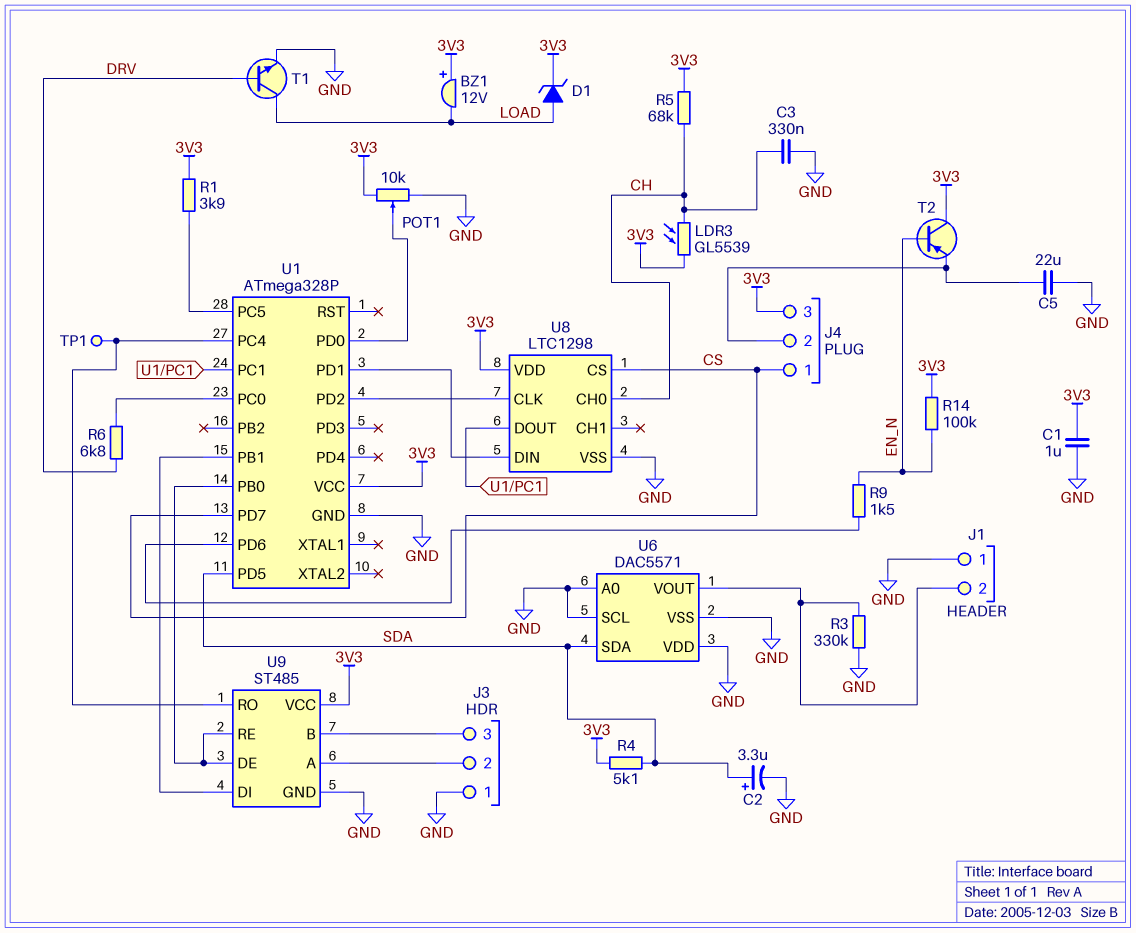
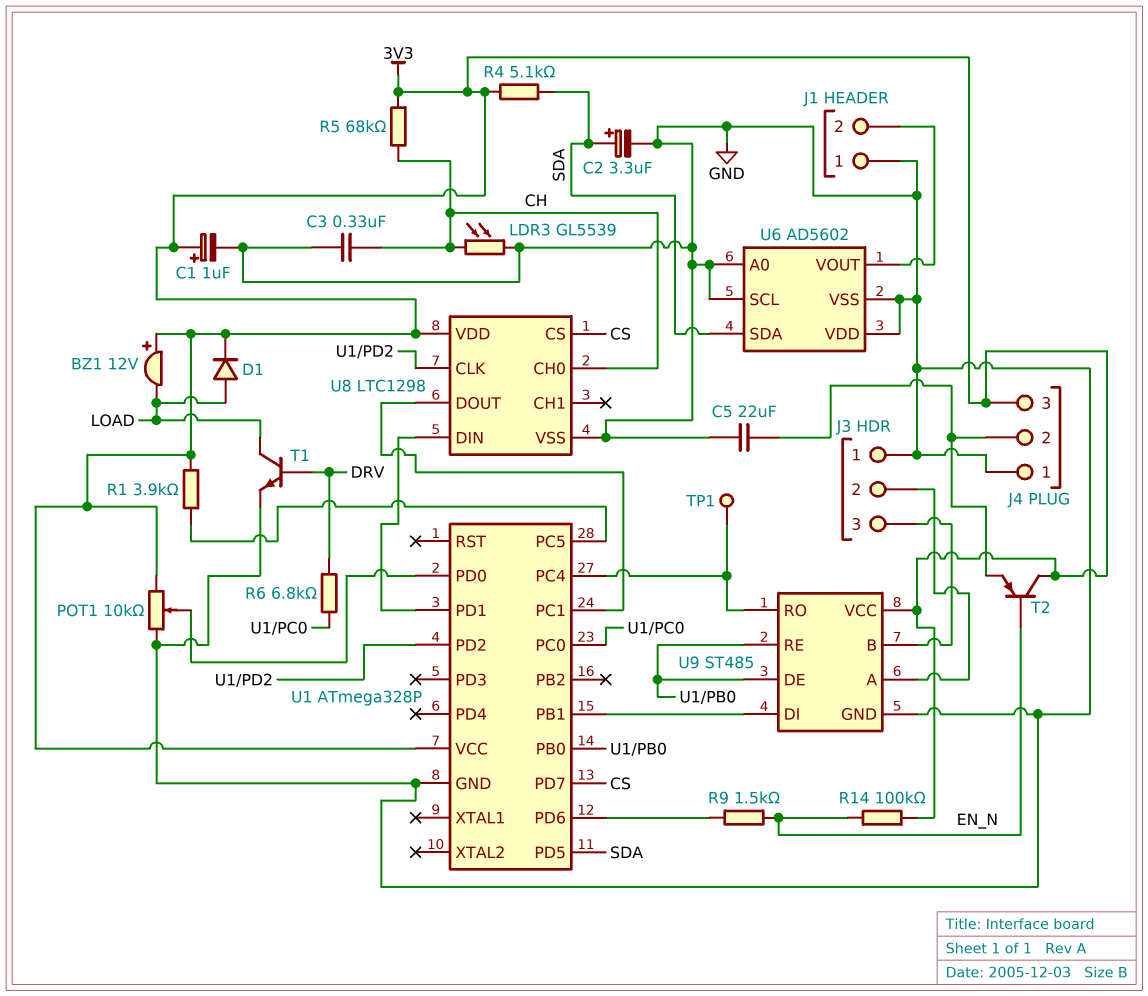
C1: 1uF (3V3, GND) -> 1uF (plus 3V3, minus GND)
D1: zener (A LOAD, K 3V3) -> diode (A LOAD, K 3V3)
J4 pin 1: CS -> GND
LDR3: GL5539 (3V3, CH) -> GL5539 (CH, GND)
R3: 330k (GND, J1/2) -> none
U6: DAC5571 -> AD5602

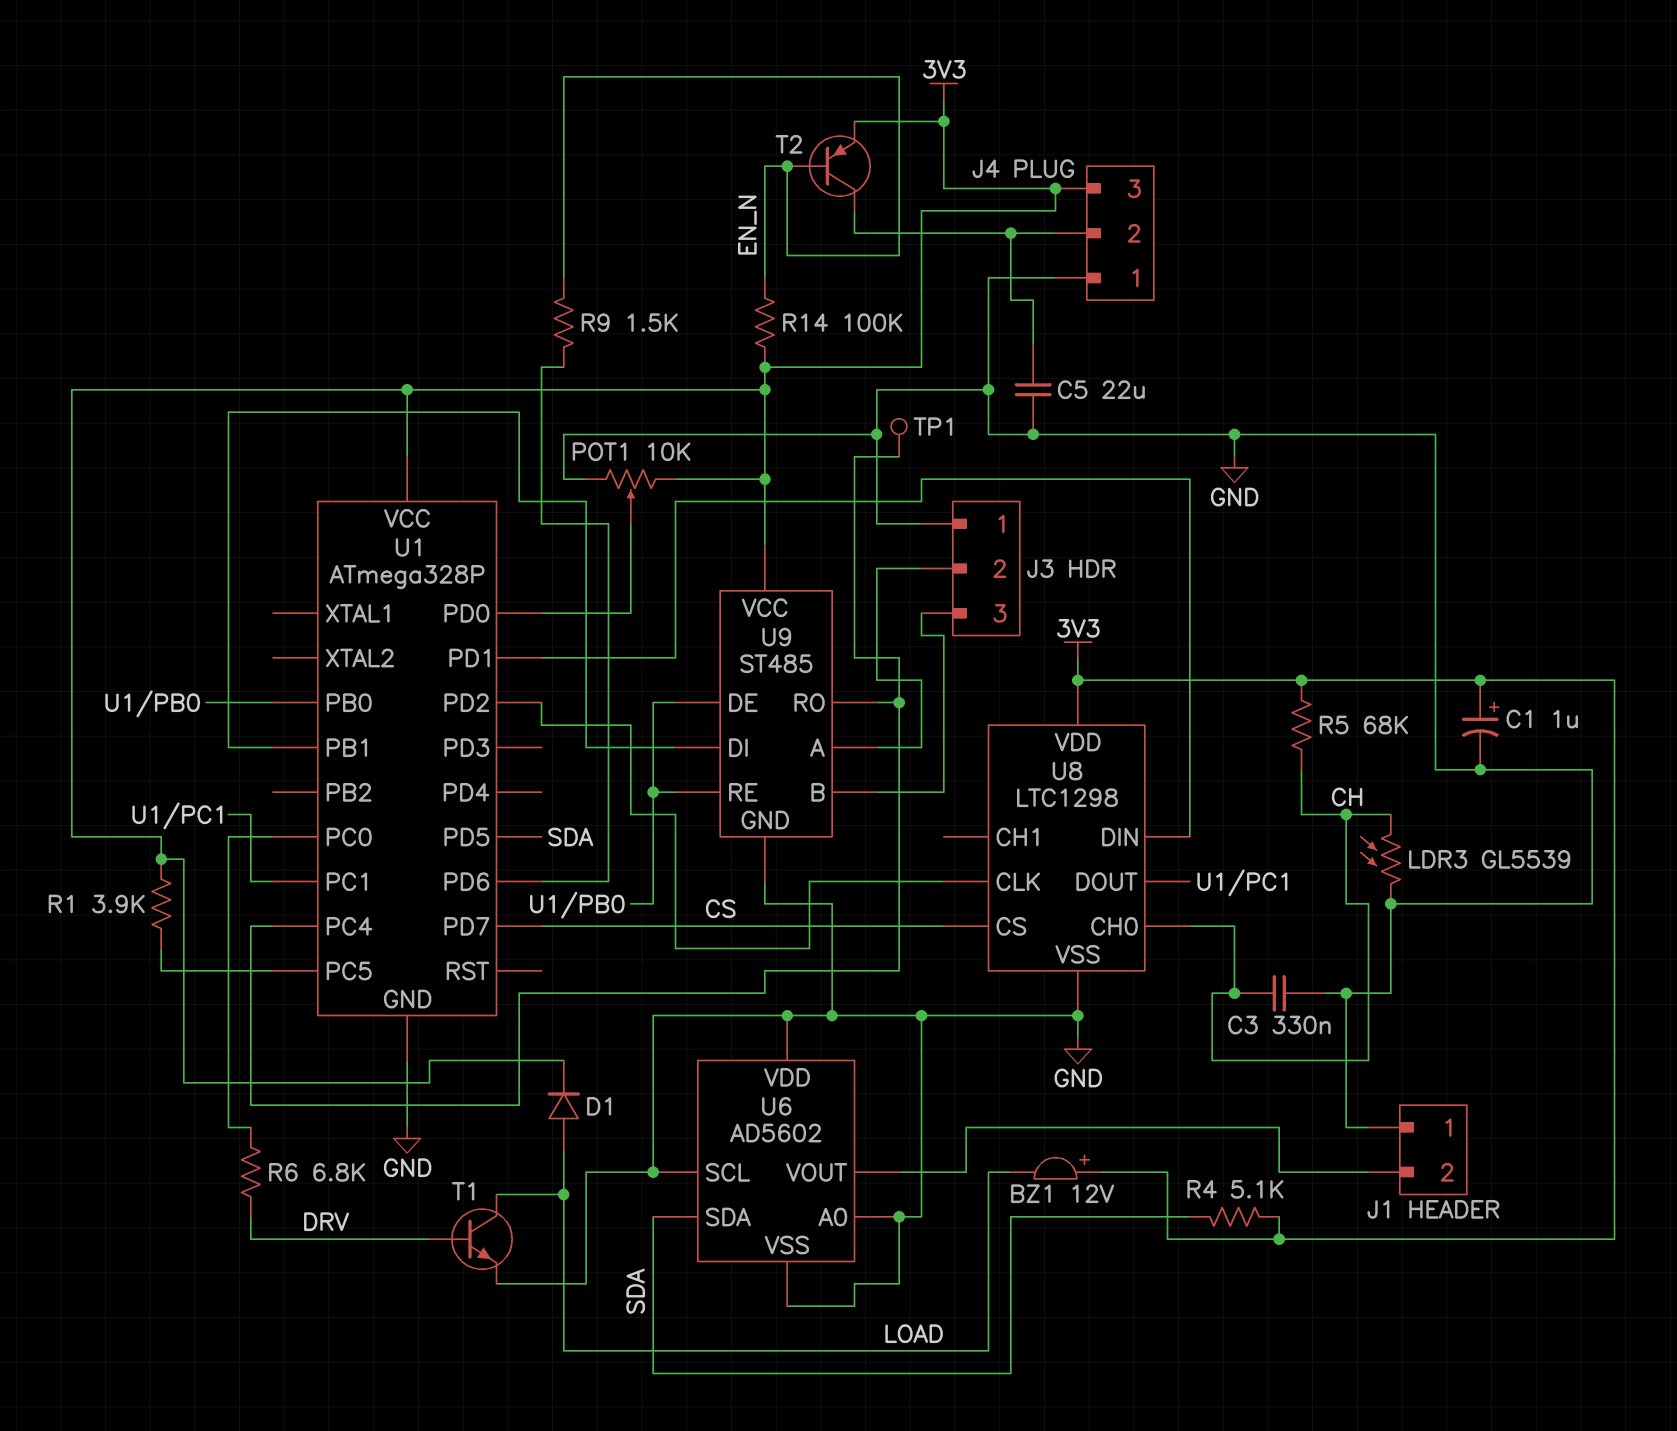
C2: 3.3uF (plus SDA, minus GND) -> none
T2: PNP (B EN_N, C 3V3, E J4/2) -> PNP (B EN_N, C J4/2, E 3V3)

